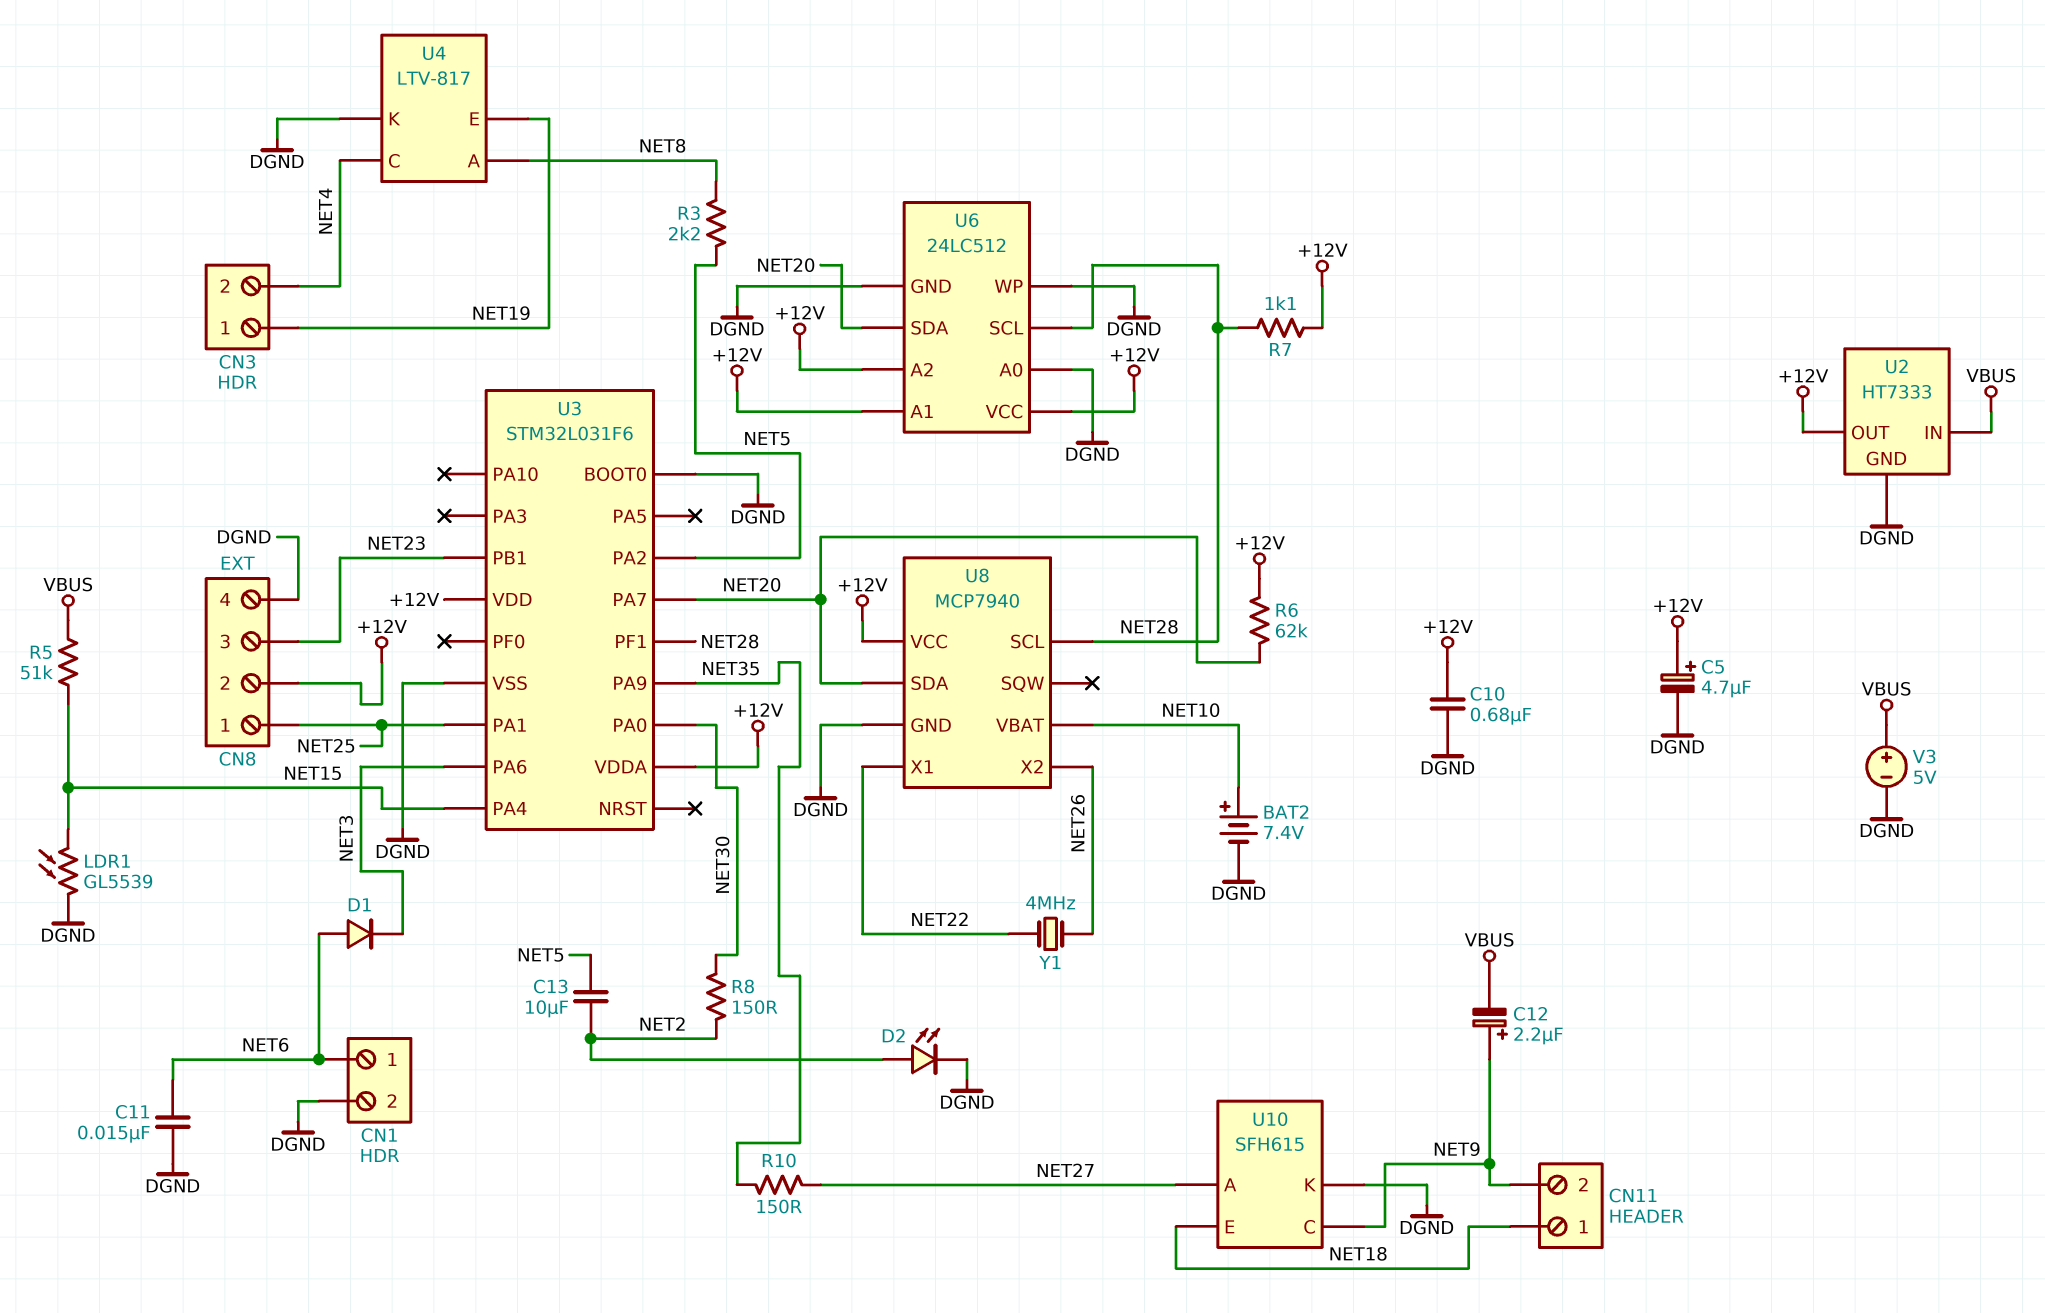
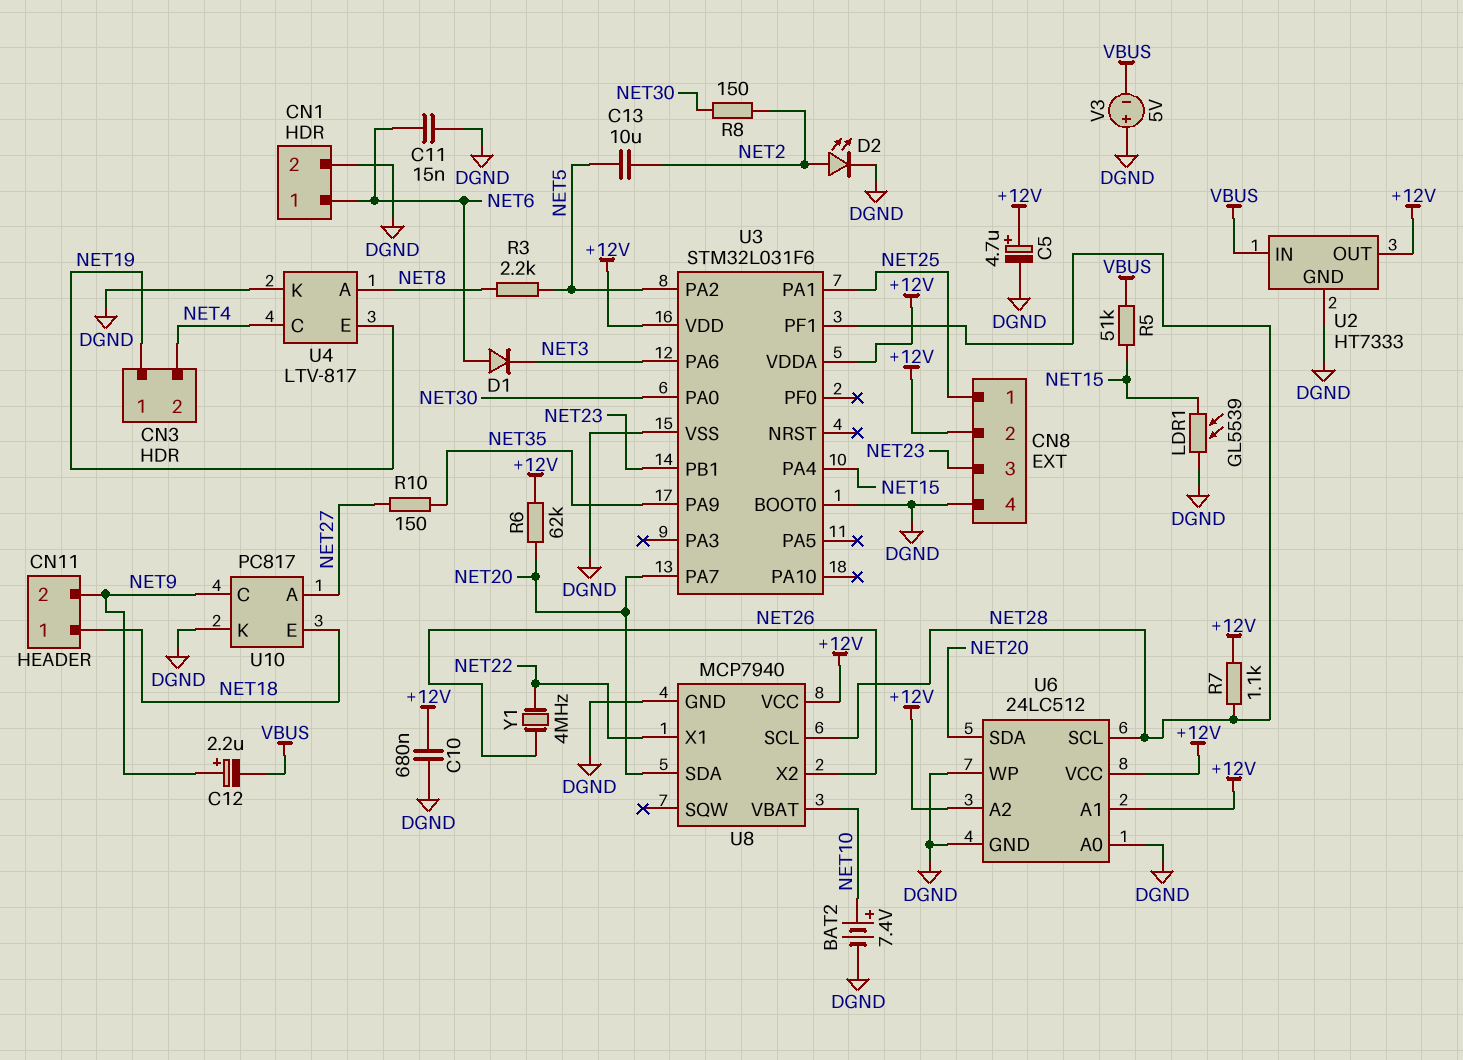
U10: SFH615 -> PC817
V3: 5V (plus VBUS, minus DGND) -> 5V (plus DGND, minus VBUS)

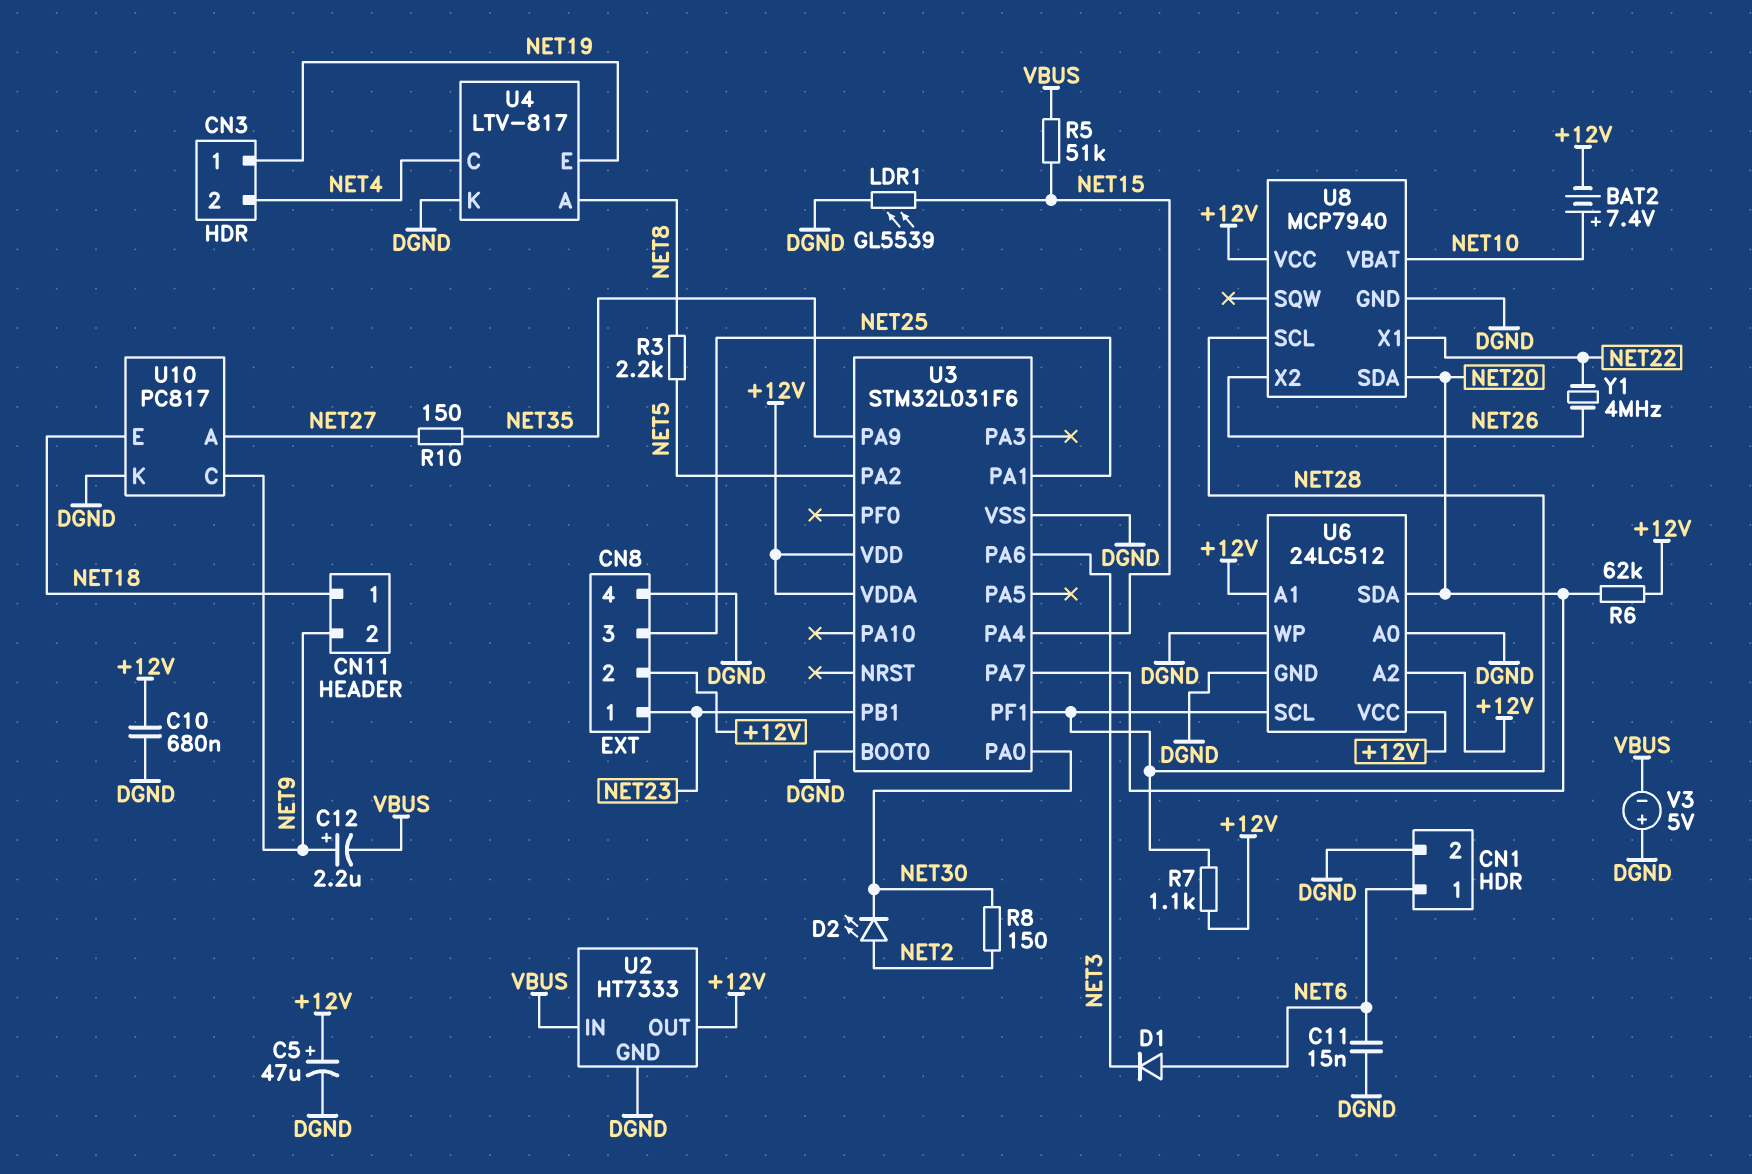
BAT2: 7.4V (plus NET10, minus DGND) -> 7.4V (plus NET10, minus +12V)
C5: 4.7uF (plus +12V, minus DGND) -> 47uF (plus +12V, minus DGND)
C13: 10uF (NET2, NET5) -> none
CN8 pin 1: NET25 -> NET23
CN8 pin 3: NET23 -> NET25
D2: LED (A NET2, K DGND) -> LED (A NET2, K NET30)

